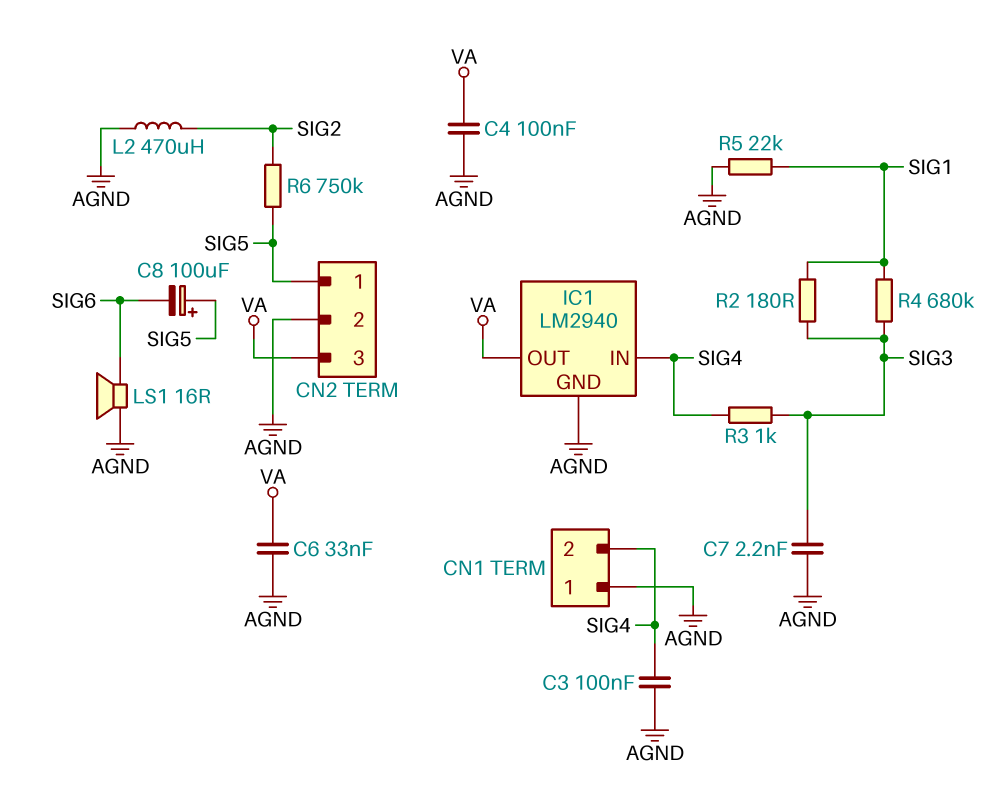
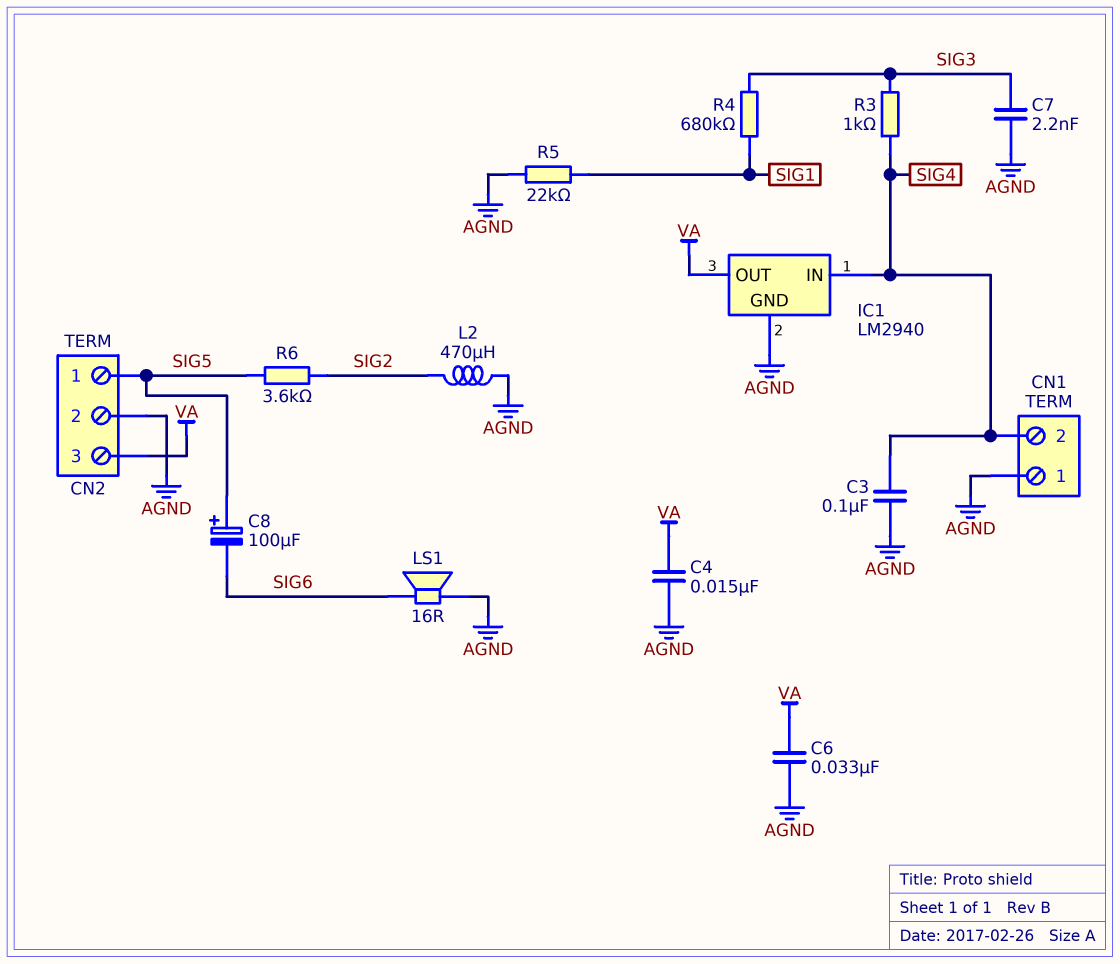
C4: 100nF (AGND, VA) -> 15nF (AGND, VA)
R2: 180 (SIG1, SIG3) -> none
R6: 750k (SIG2, SIG5) -> 3.6k (SIG2, SIG5)

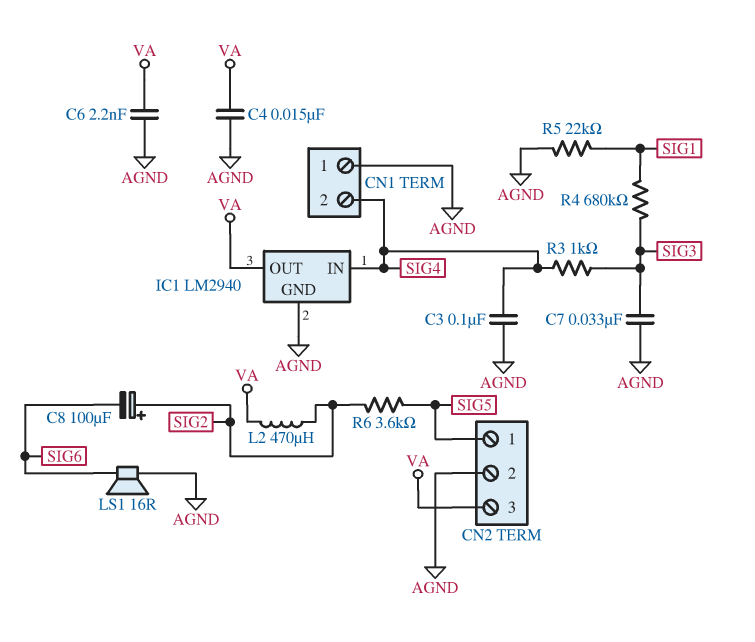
C6: 33nF (AGND, VA) -> 2.2nF (AGND, VA)
C7: 2.2nF (AGND, SIG3) -> 33nF (AGND, SIG3)
C8: 100uF (plus SIG5, minus SIG6) -> 100uF (plus SIG2, minus SIG6)
L2: 470uH (AGND, SIG2) -> 470uH (SIG2, VA)

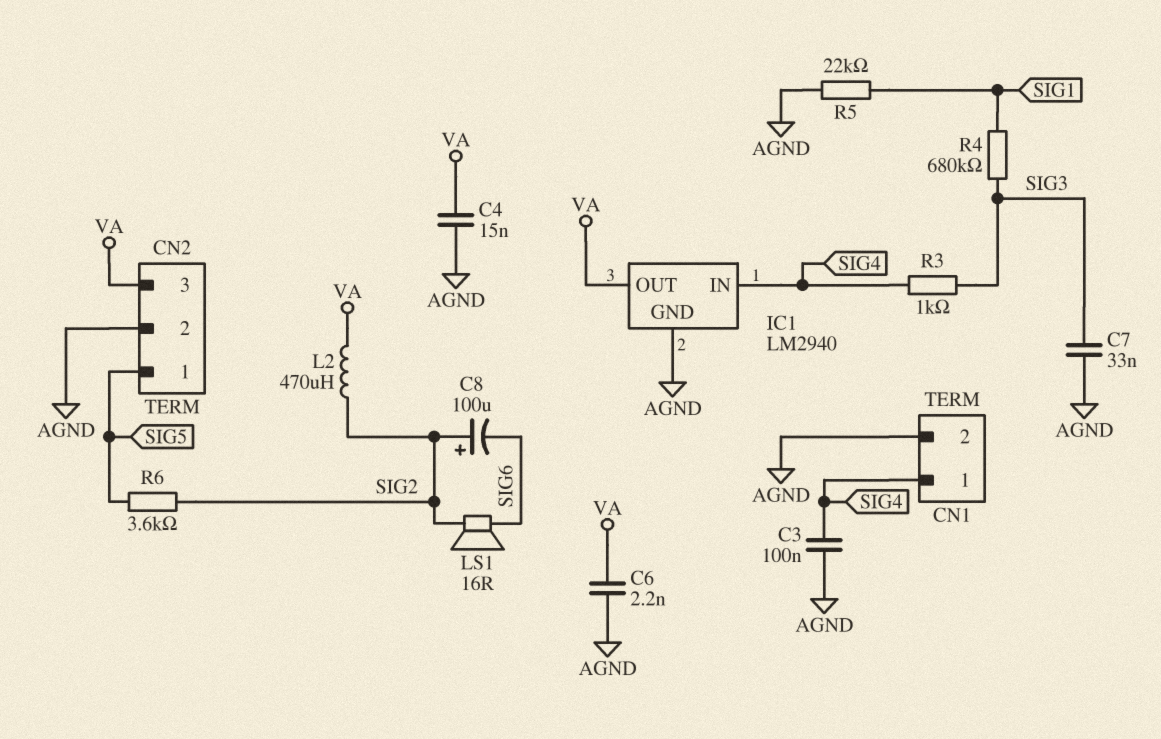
CN1 pin 1: AGND -> SIG4
CN1 pin 2: SIG4 -> AGND
LS1: speaker 16R (AGND, SIG6) -> speaker 16R (SIG2, SIG6)

